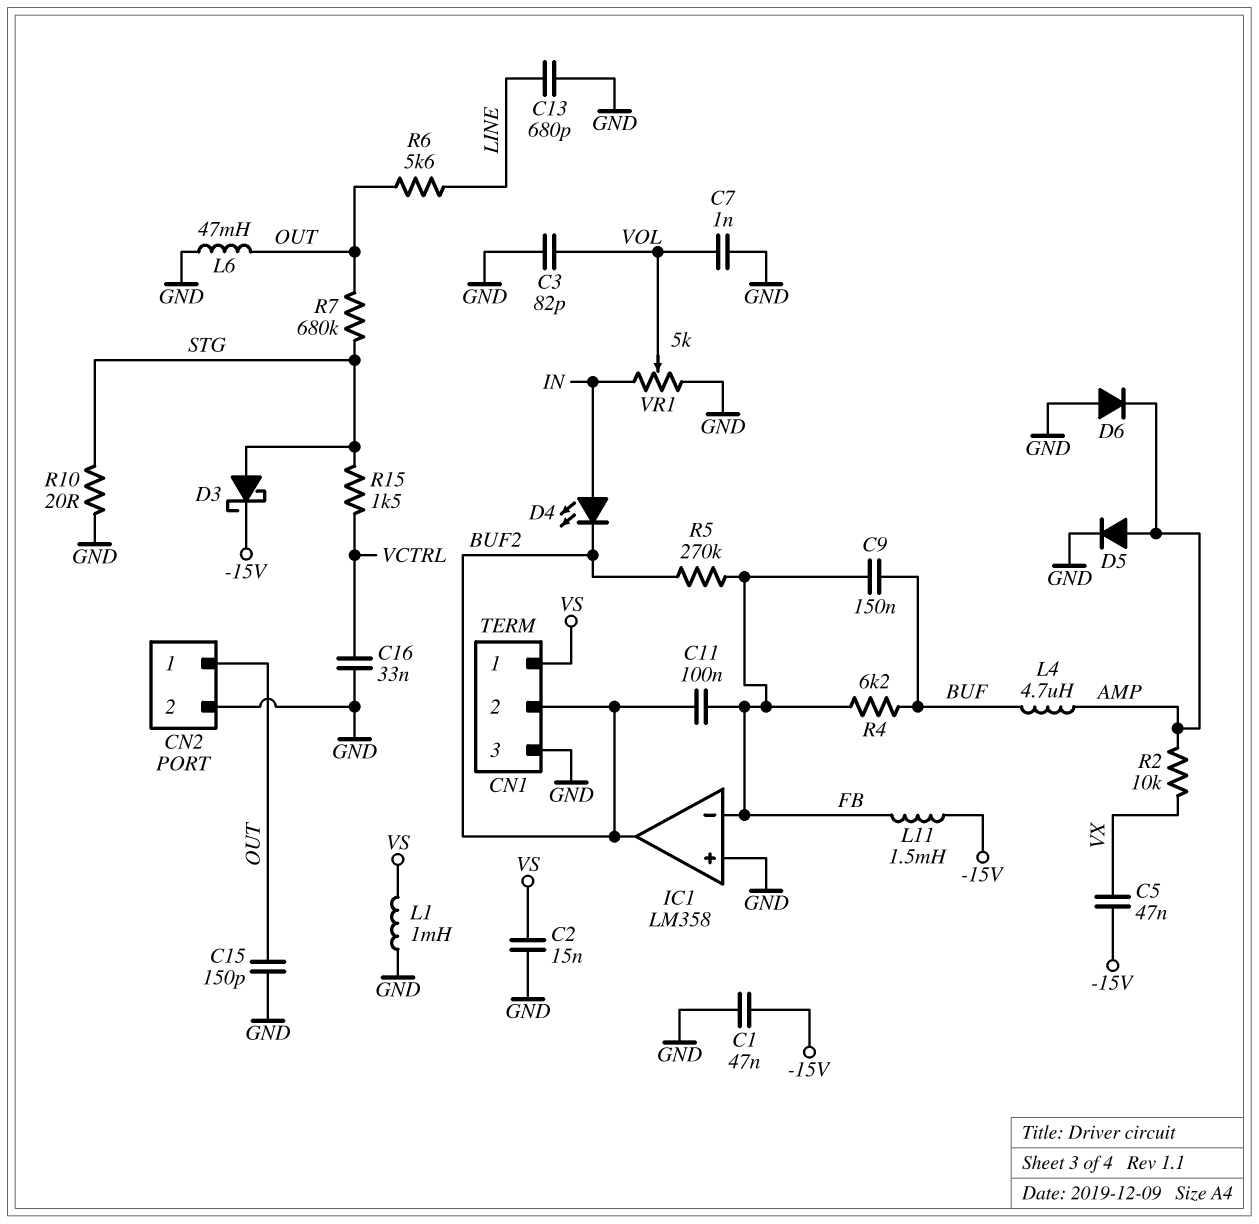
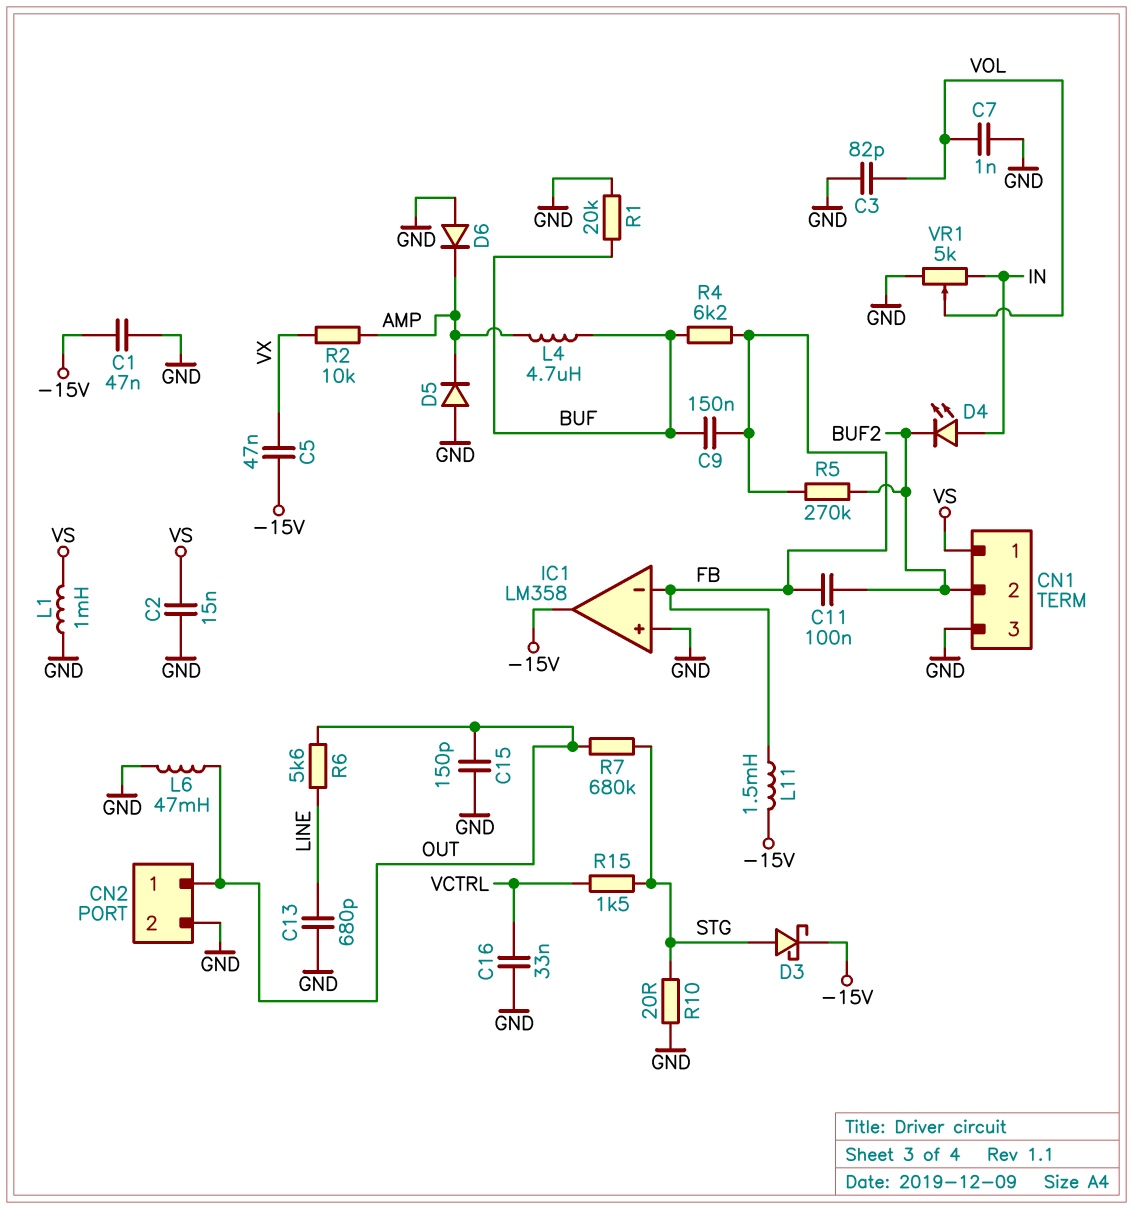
D5: diode (A AMP, K GND) -> diode (A GND, K AMP)
IC1 pin out: BUF2 -> -15V
R1: none -> 20k (BUF, GND)

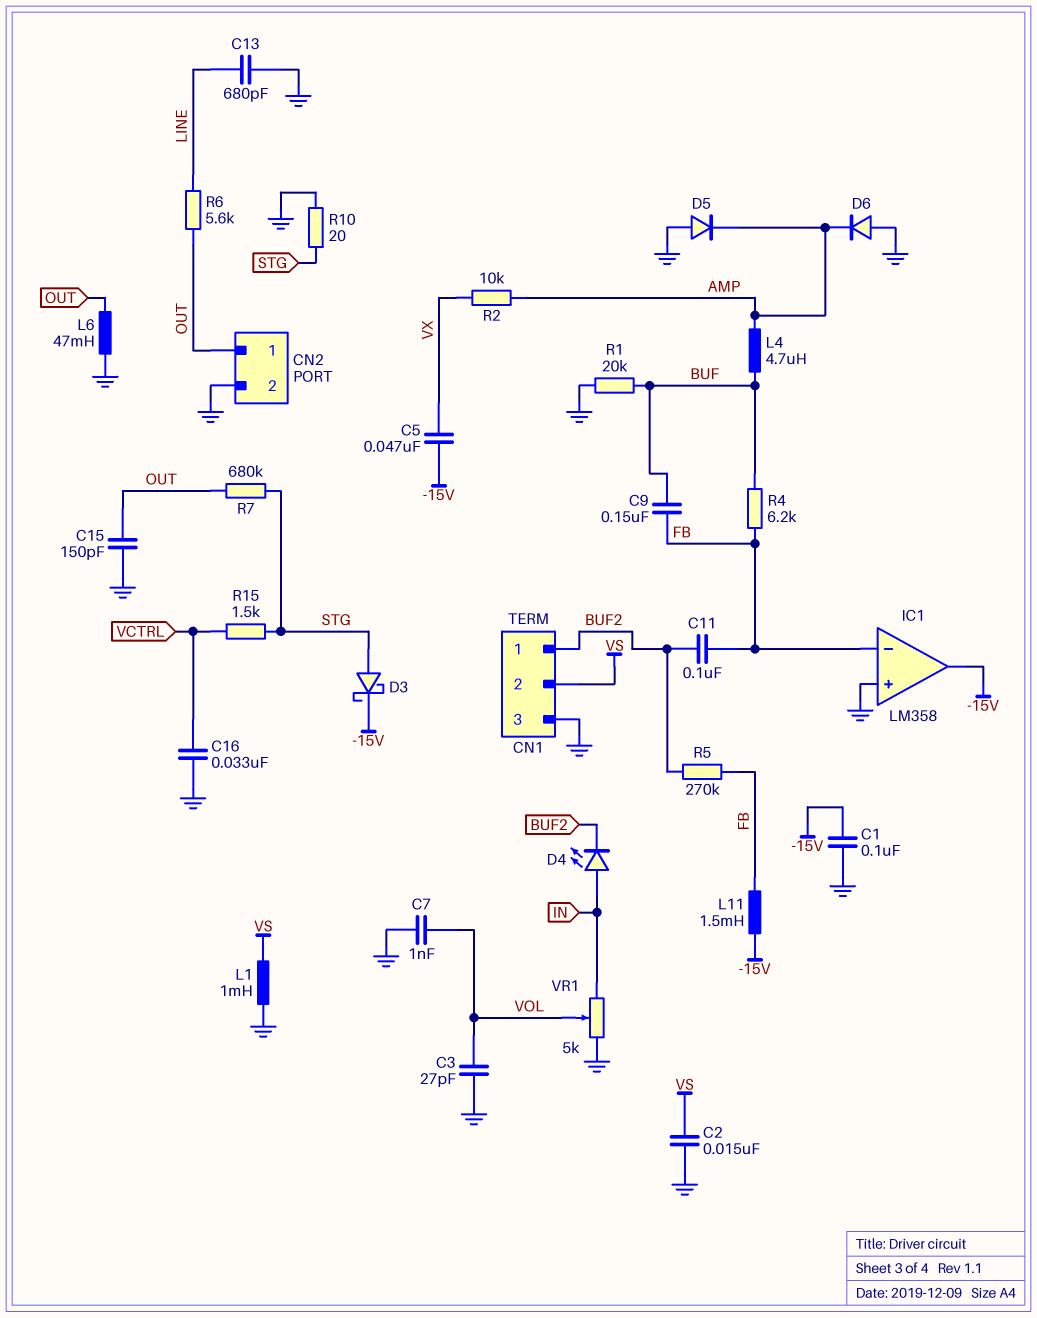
C1: 47nF (-15V, GND) -> 100nF (-15V, GND)
C3: 82pF (GND, VOL) -> 27pF (GND, VOL)
CN1 pin 1: VS -> BUF2
CN1 pin 2: BUF2 -> VS

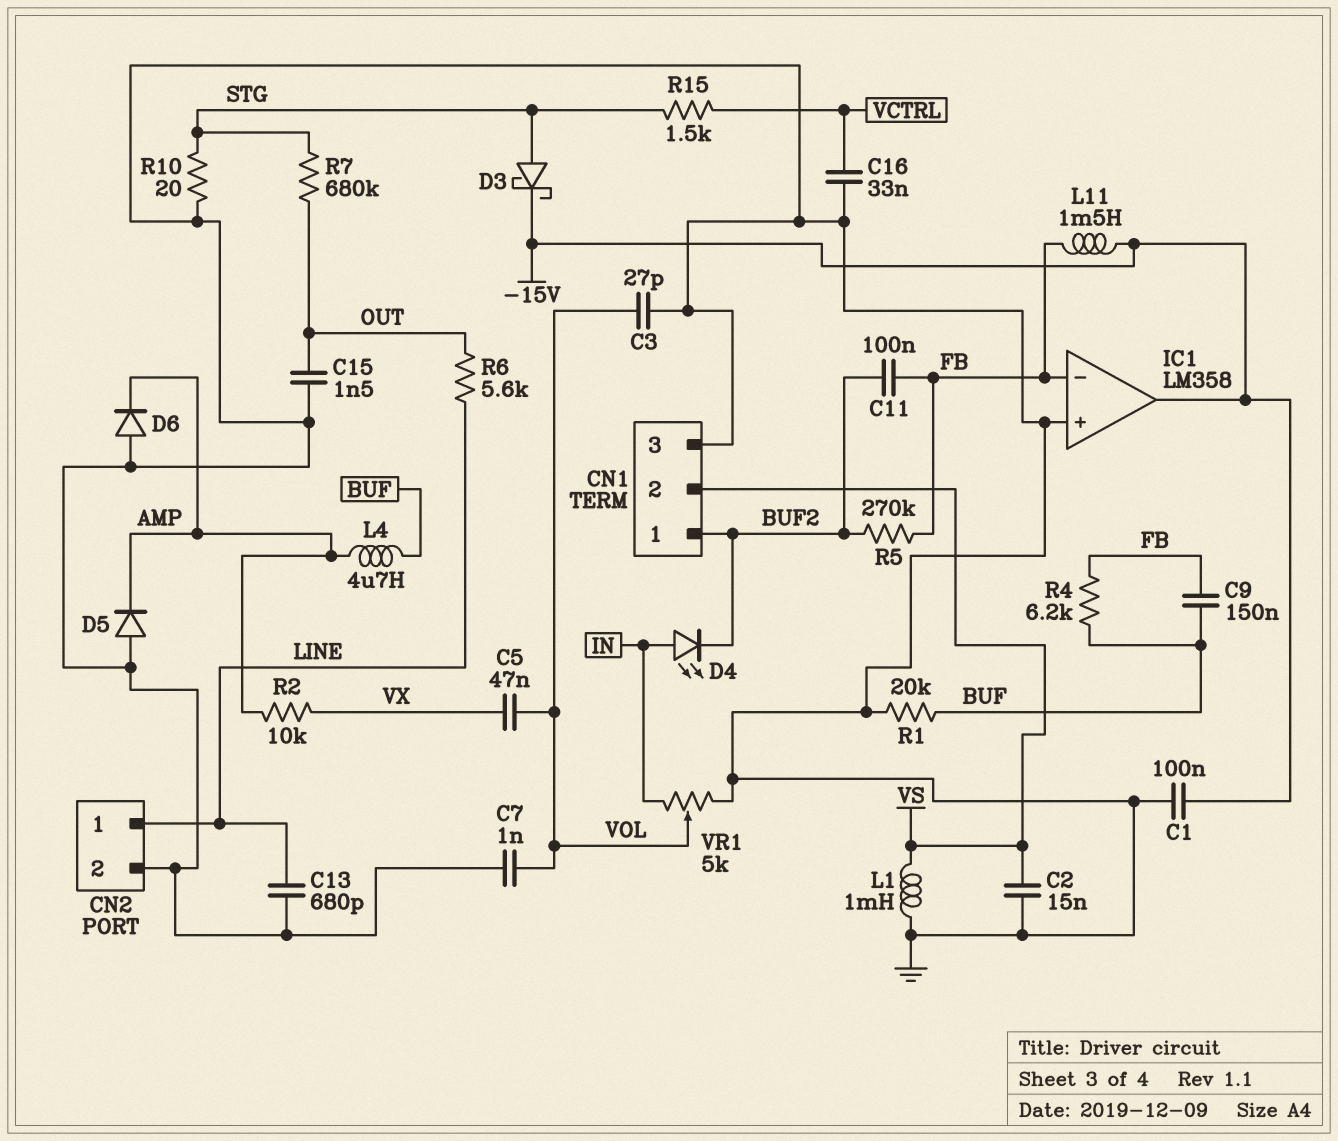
C5: 47nF (-15V, VX) -> 47nF (VOL, VX)
C15: 150pF (GND, OUT) -> 1.5nF (GND, OUT)
CN2 pin 1: OUT -> LINE
L6: 47mH (GND, OUT) -> none

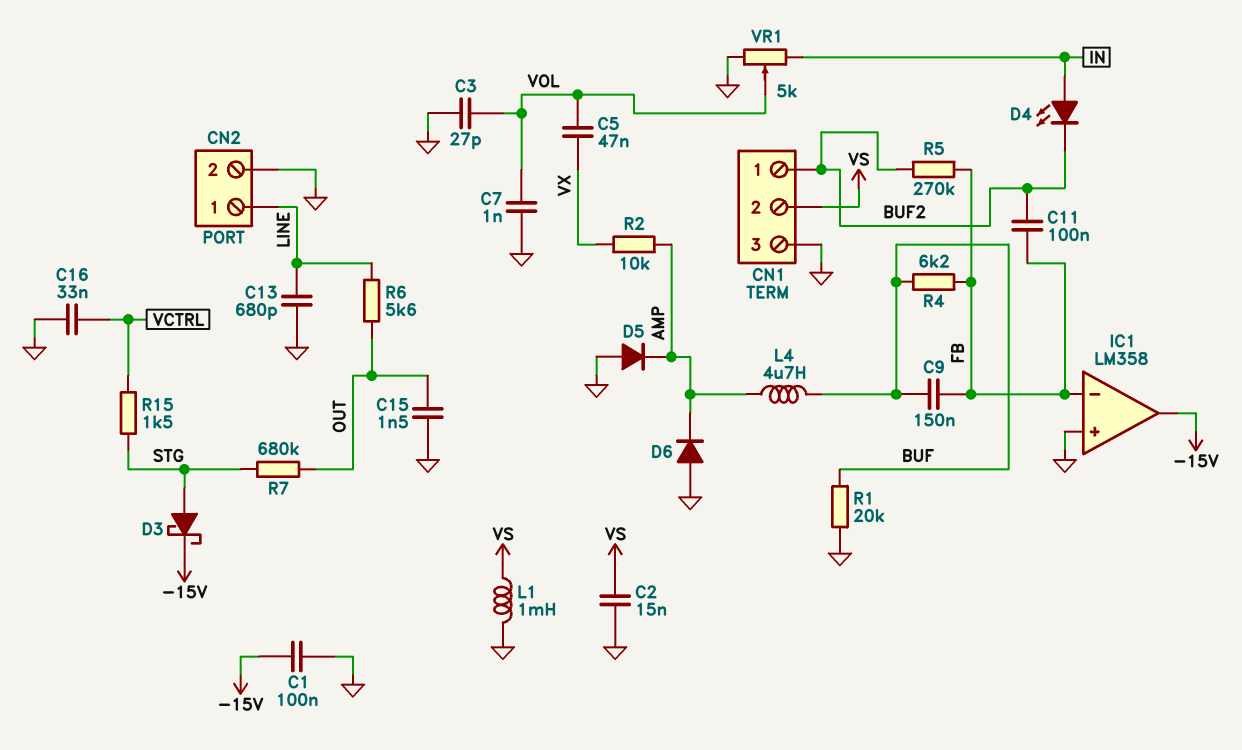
L11: 1.5mH (-15V, FB) -> none
R10: 20 (GND, STG) -> none

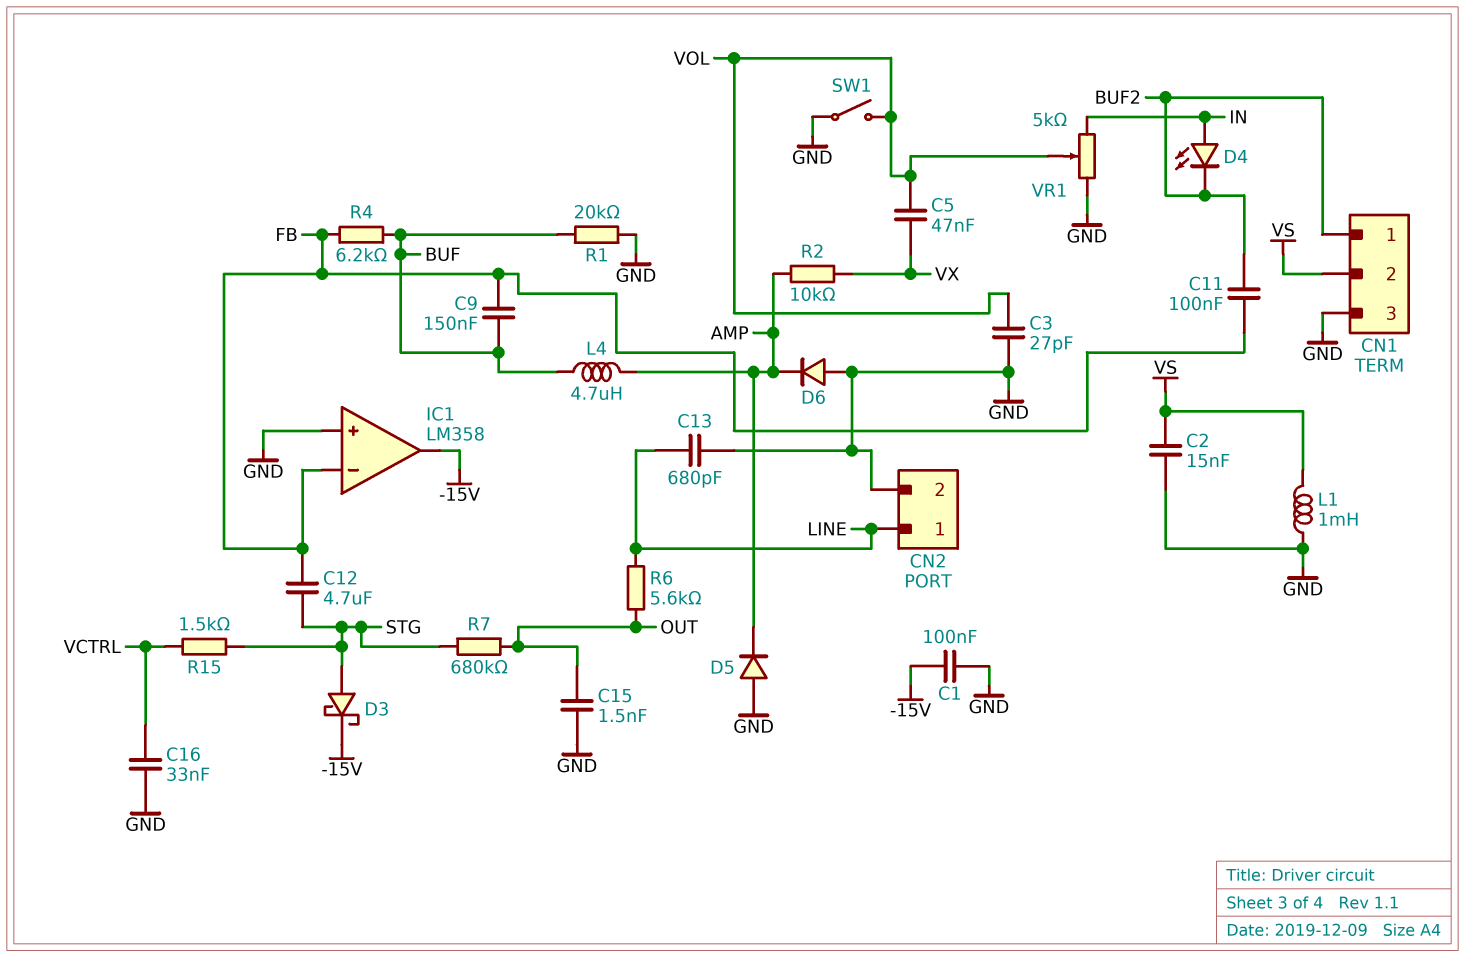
C7: 1nF (GND, VOL) -> none
C12: none -> 4.7uF (FB, STG)
R5: 270k (BUF2, FB) -> none
SW1: none -> switch (GND, VOL)

